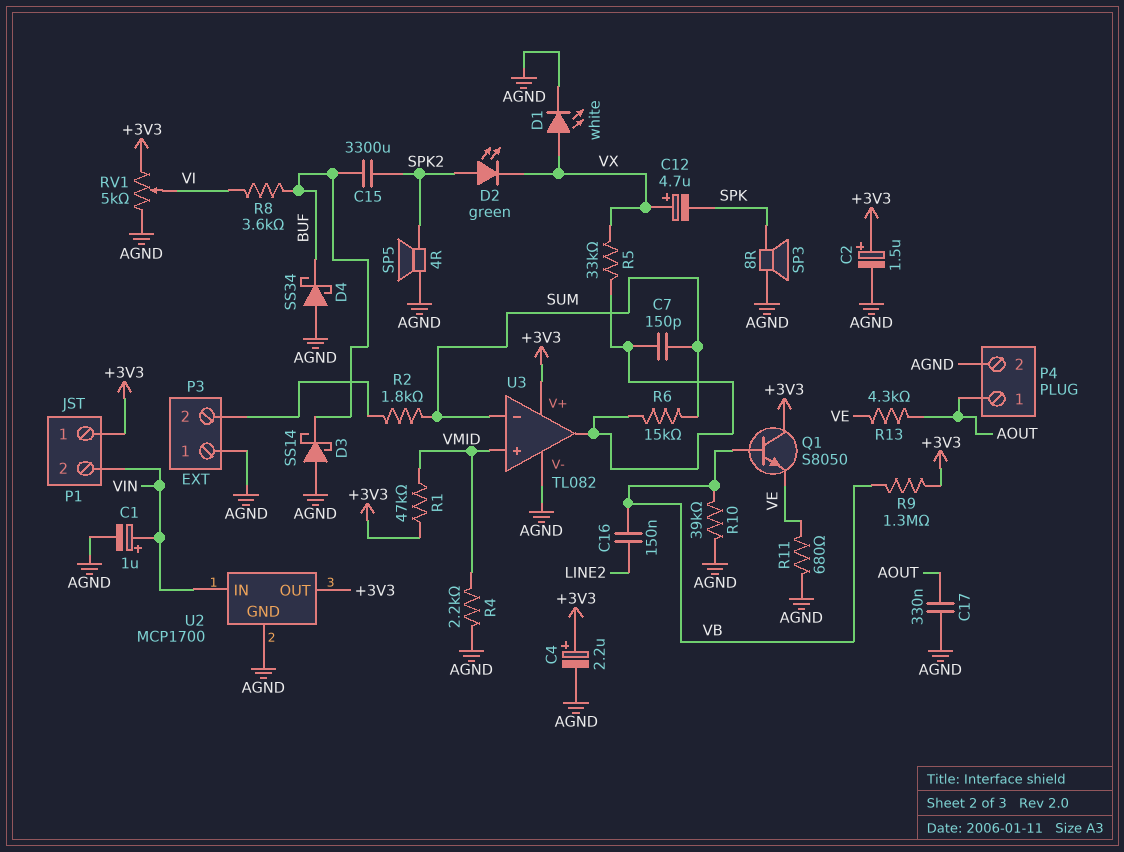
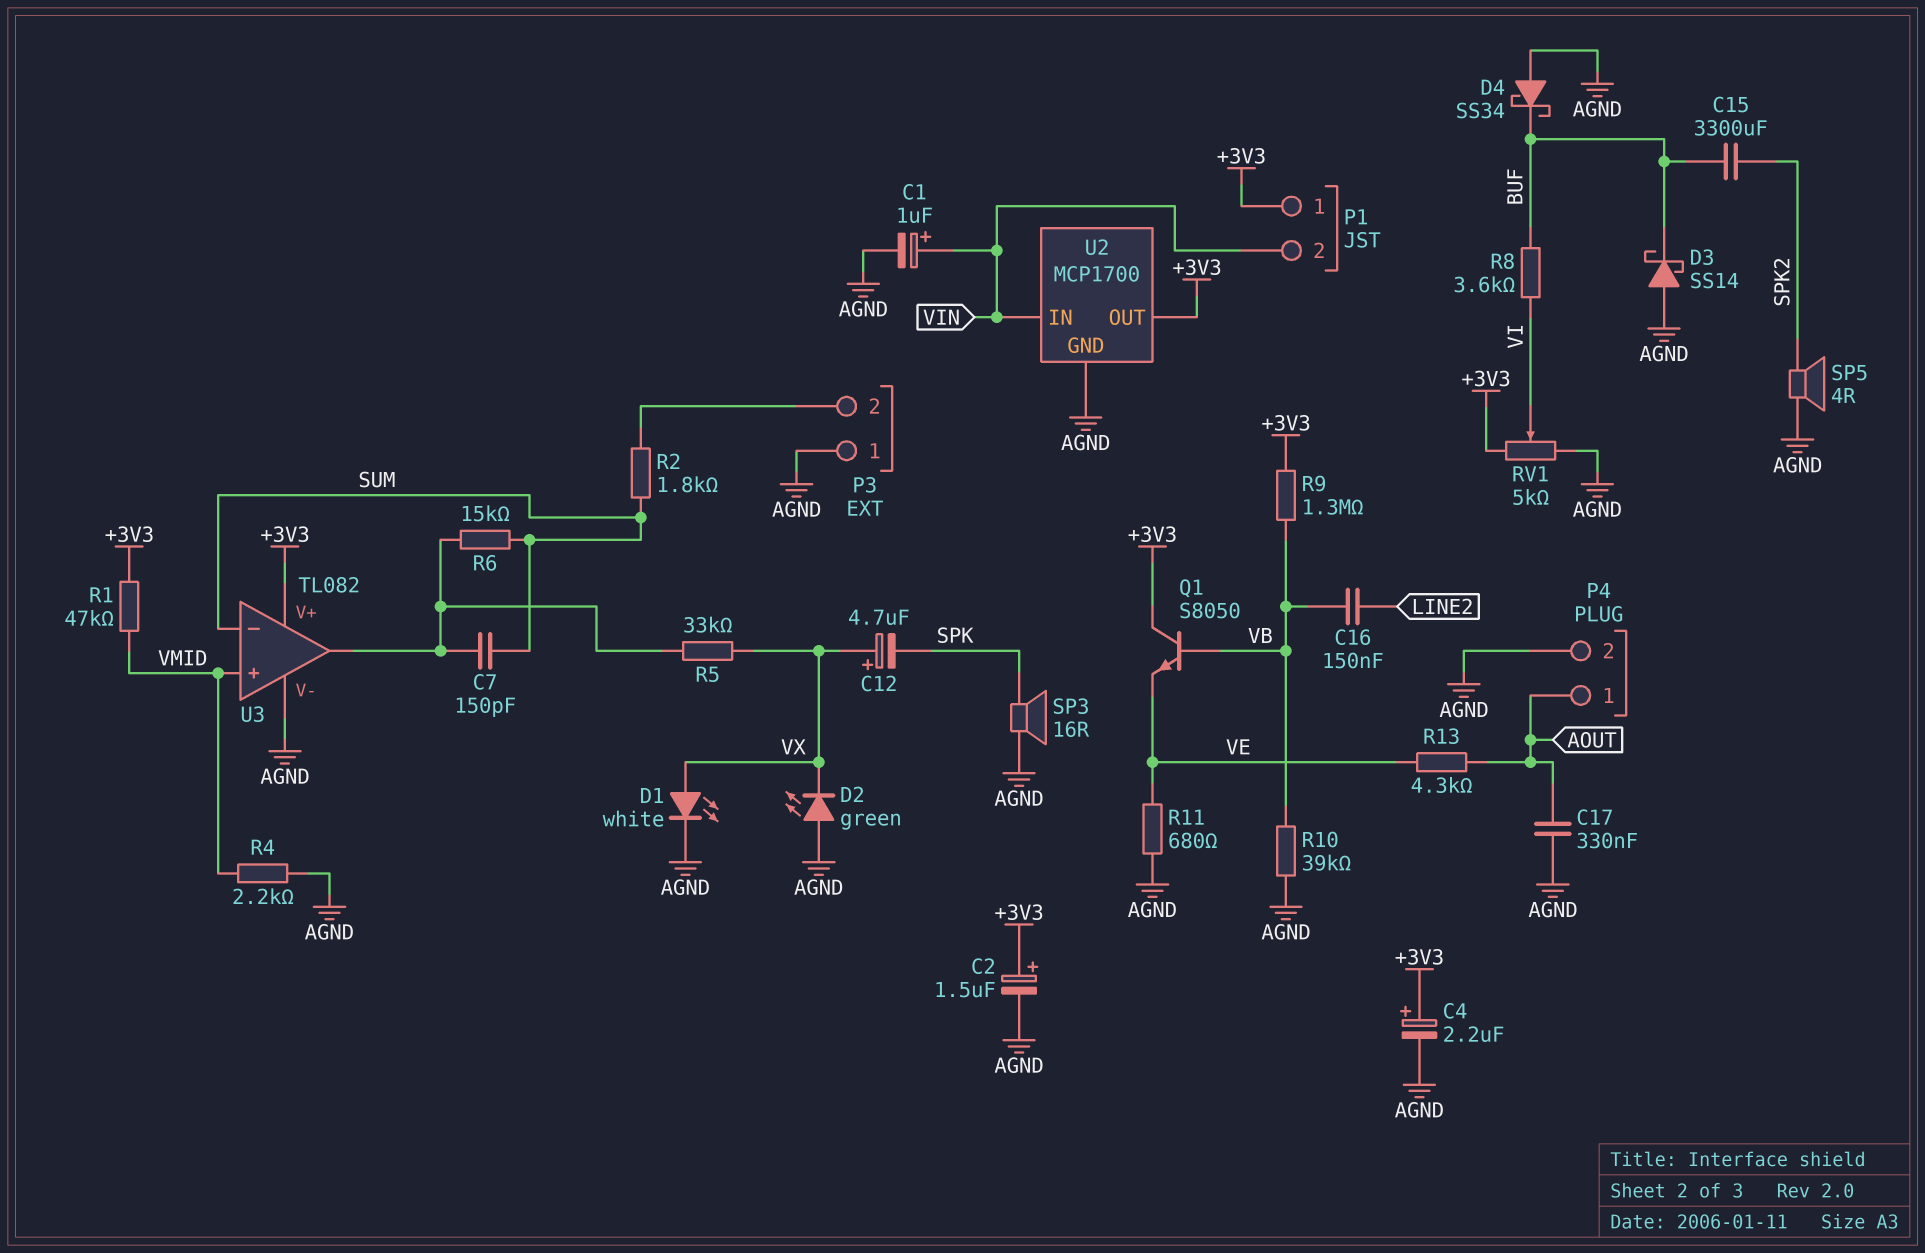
D2: LED green (A SPK2, K VX) -> LED green (A AGND, K VX)
SP3: speaker 8R (AGND, SPK) -> speaker 16R (AGND, SPK)

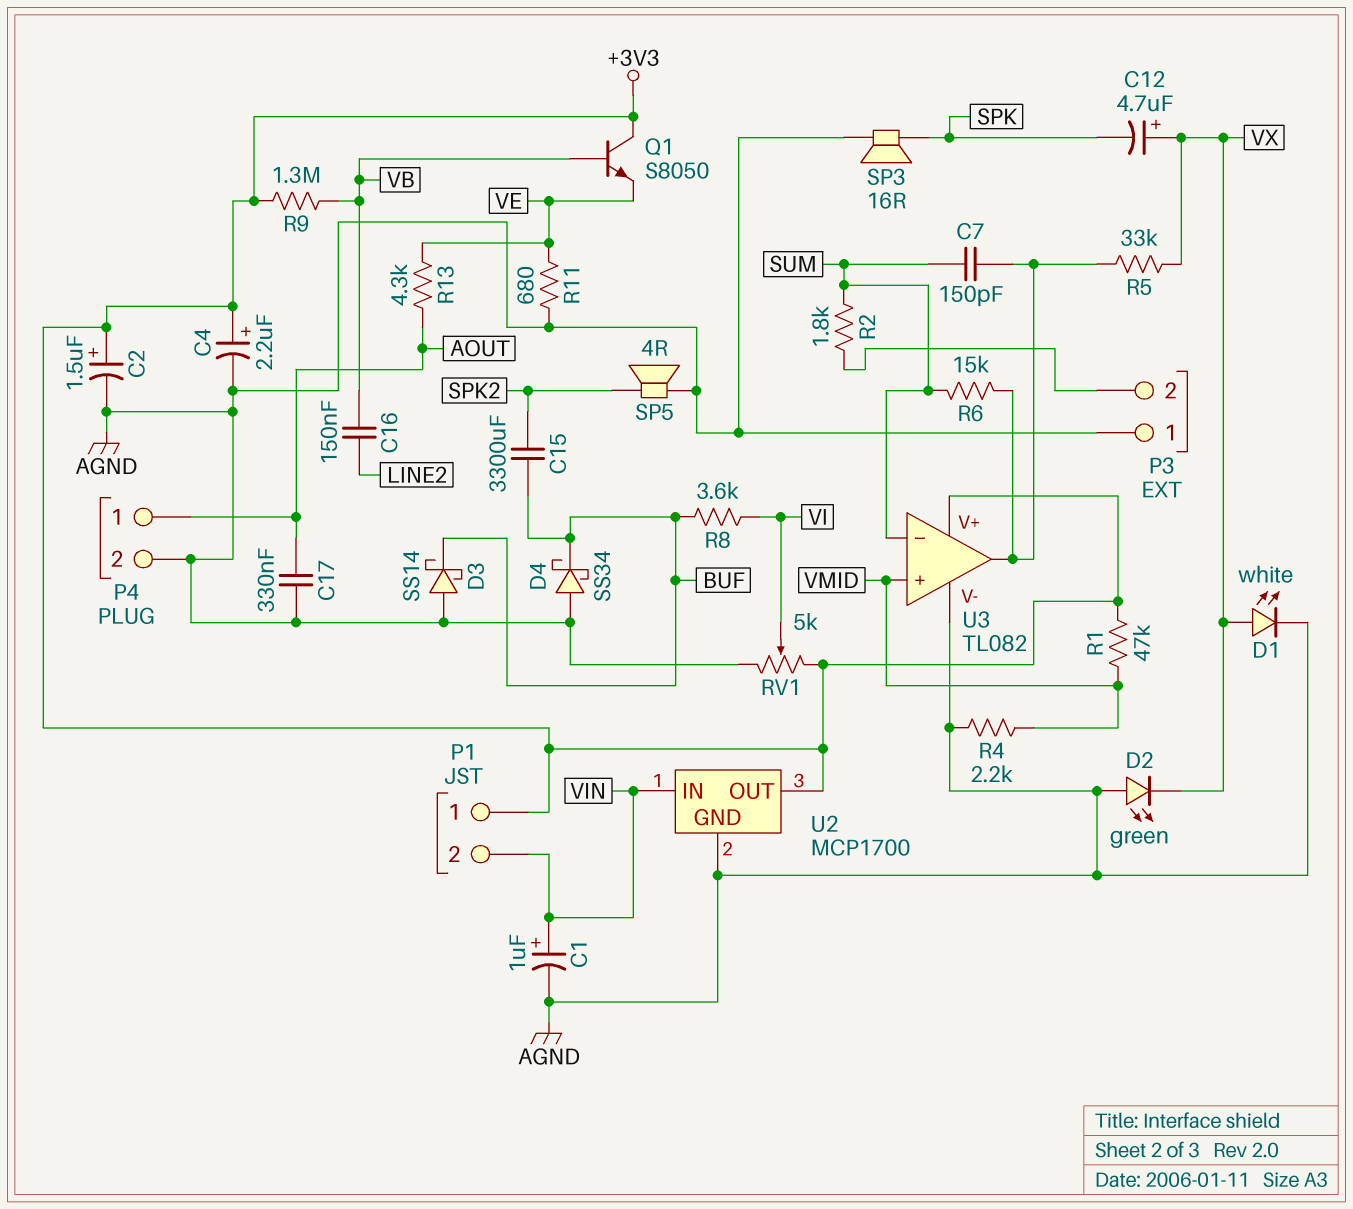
R10: 39k (AGND, VB) -> none

